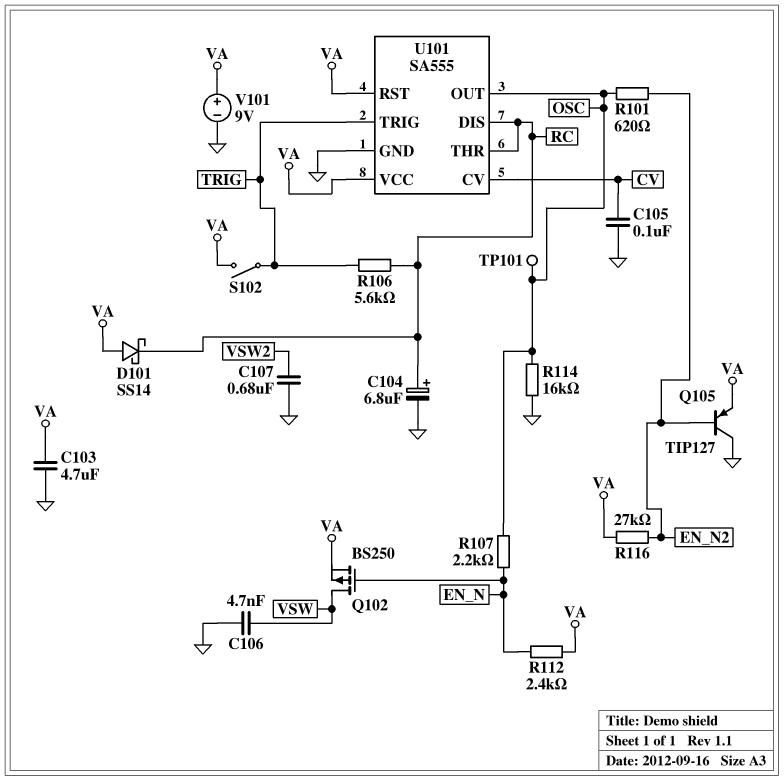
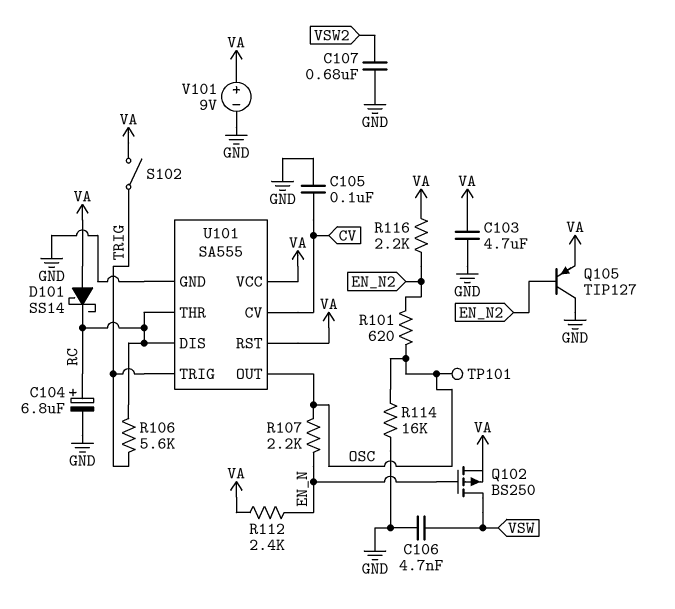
R116: 27k (EN_N2, VA) -> 2.2k (EN_N2, VA)

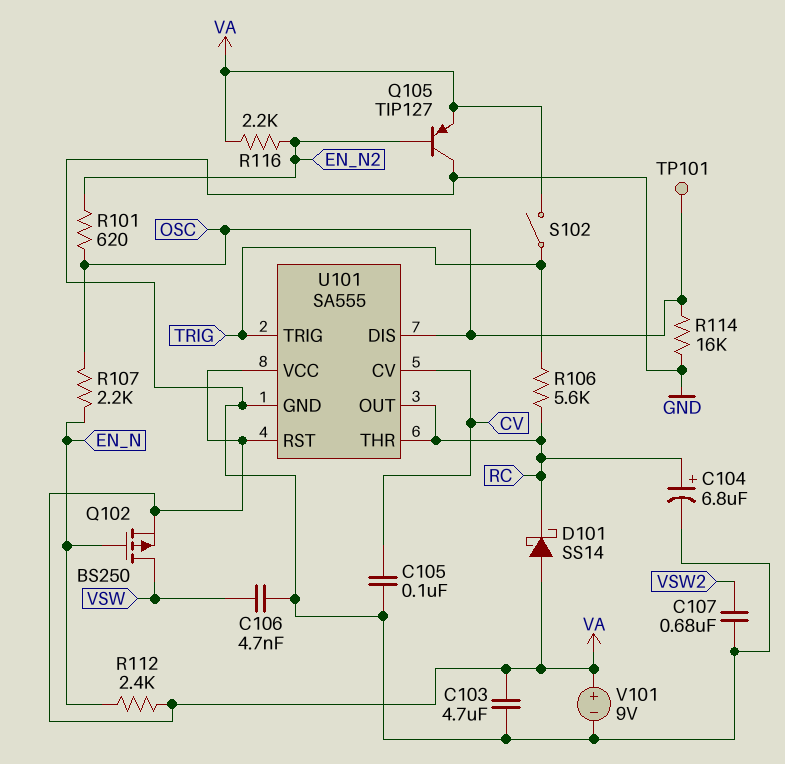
U101 pin DIS: RC -> OSC
U101 pin OUT: OSC -> RC

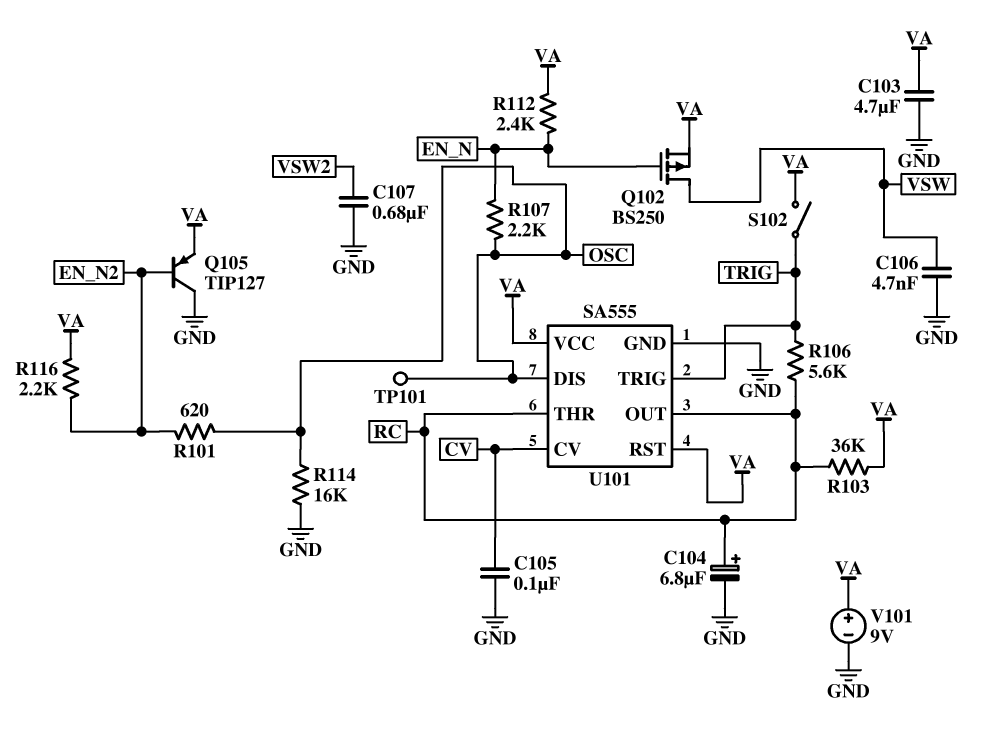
D101: schottky SS14 (A VA, K RC) -> none
R103: none -> 36k (RC, VA)

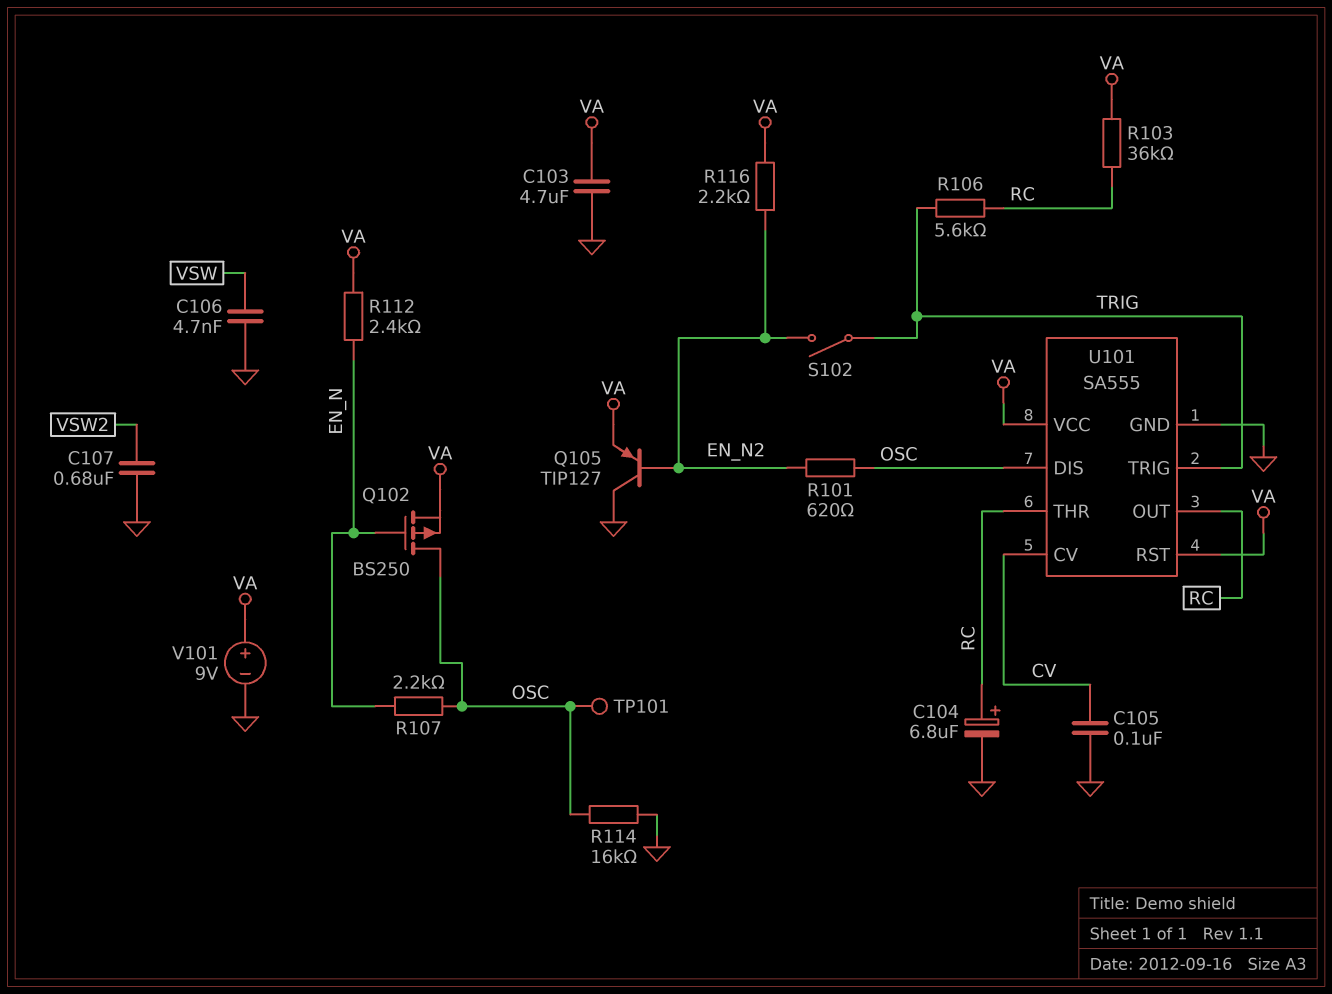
Q102: PMOS BS250 (G EN_N, D VSW, S VA) -> PMOS BS250 (G EN_N, D OSC, S VA)
S102: switch (TRIG, VA) -> switch (EN_N2, TRIG)

